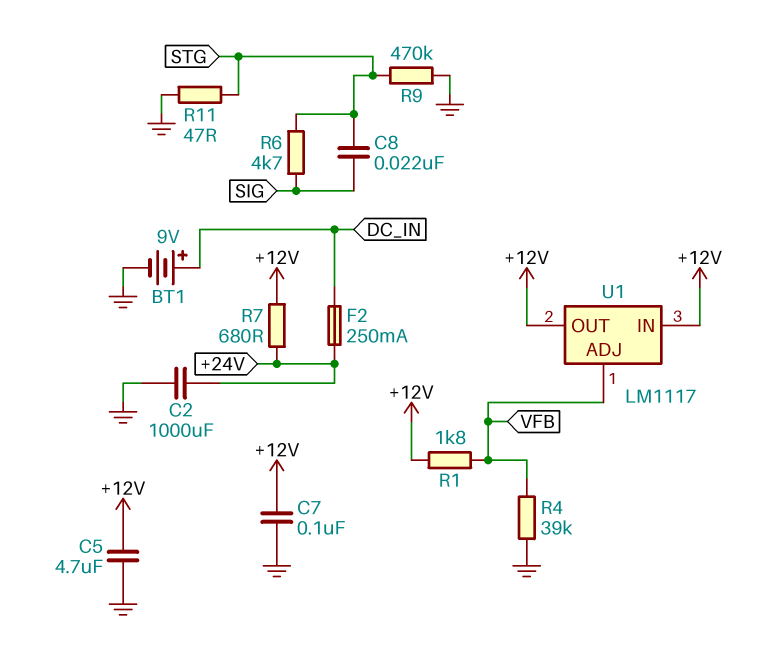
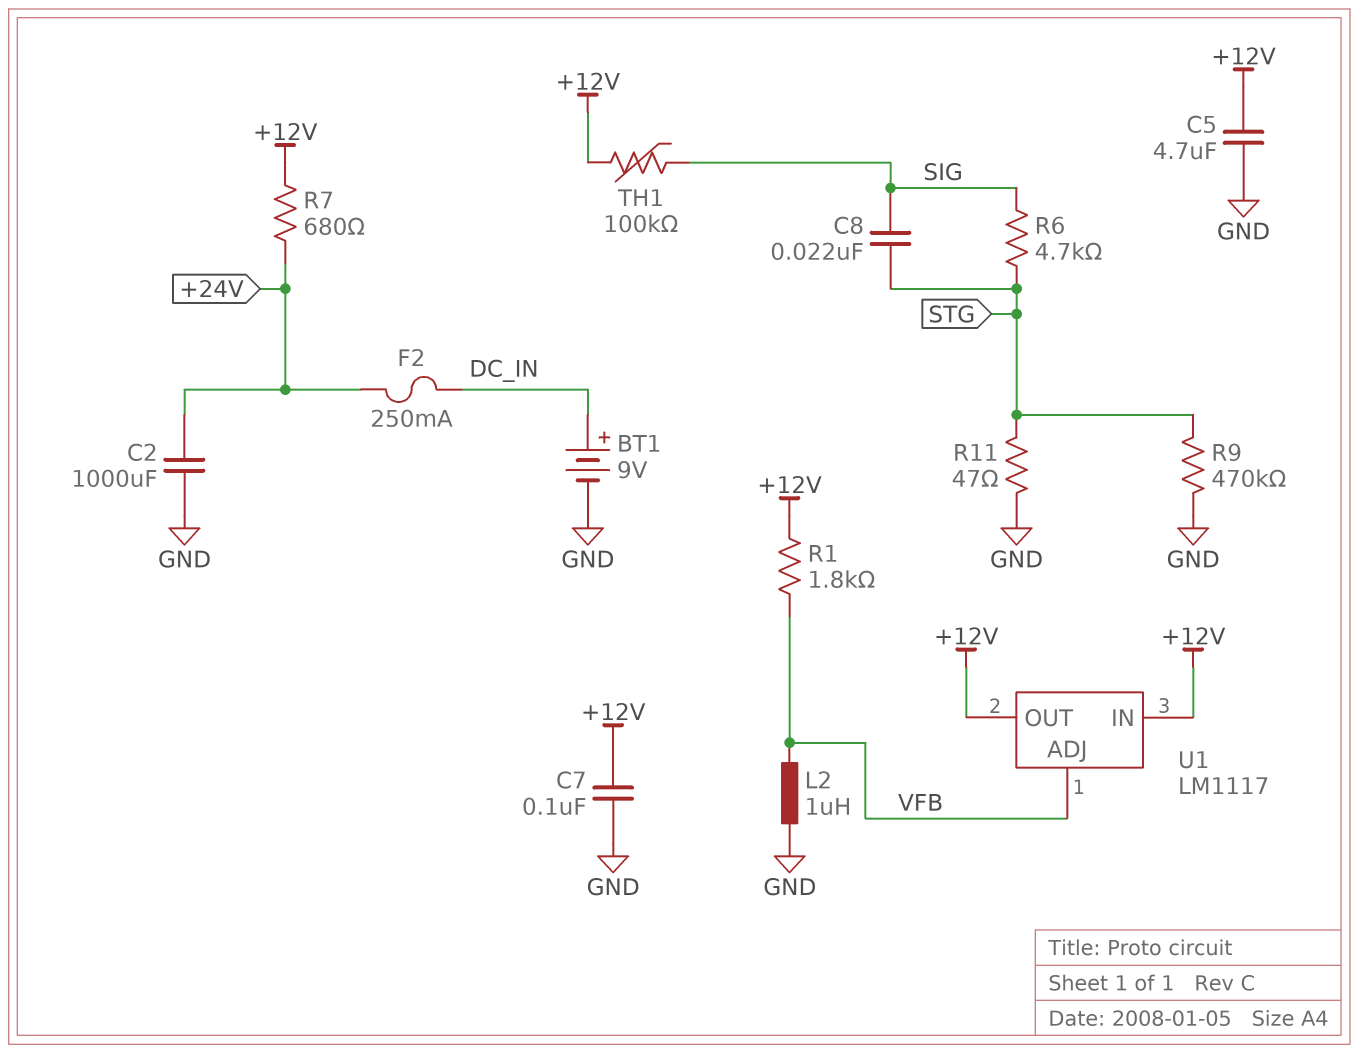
L2: none -> 1uH (GND, VFB)
R4: 39k (GND, VFB) -> none
TH1: none -> 100k (+12V, SIG)

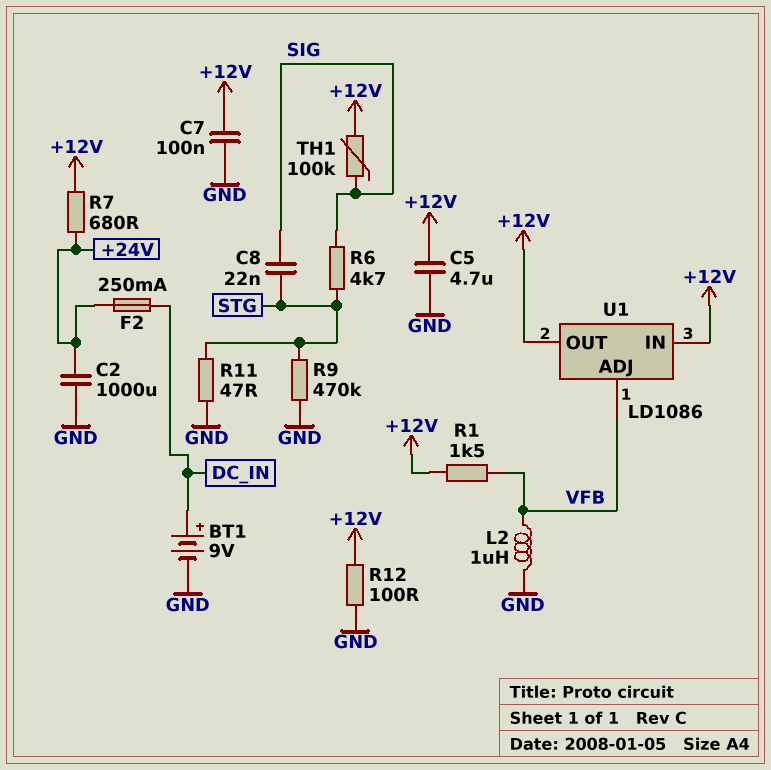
R1: 1.8k (+12V, VFB) -> 1.5k (+12V, VFB)
R12: none -> 100 (+12V, GND)
U1: LM1117 -> LD1086

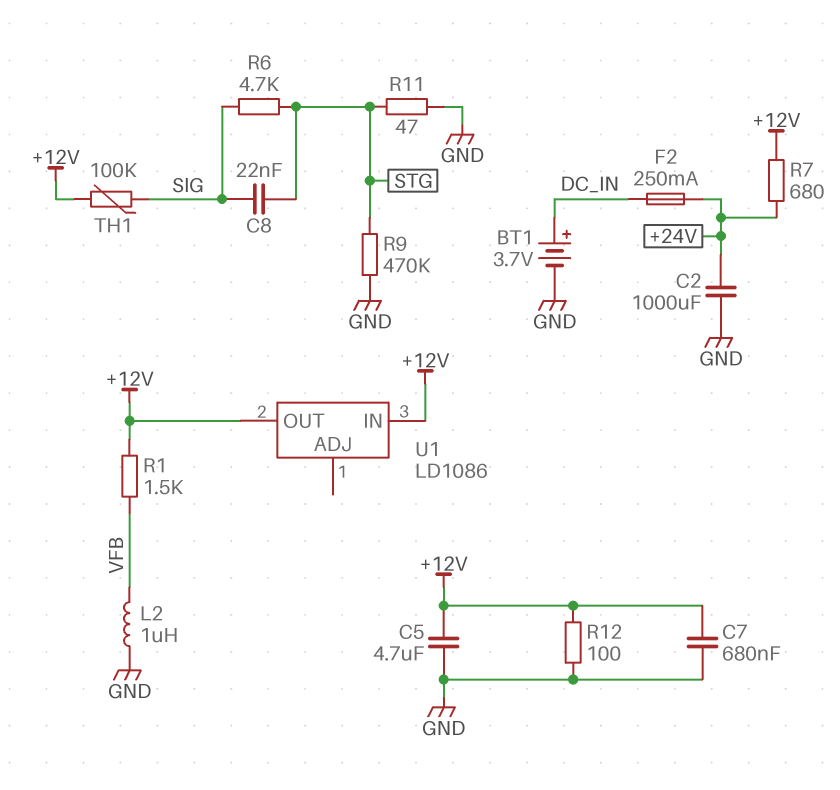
BT1: 9V (plus DC_IN, minus GND) -> 3.7V (plus DC_IN, minus GND)
C7: 100nF (+12V, GND) -> 680nF (+12V, GND)
U1 pin ADJ: VFB -> none

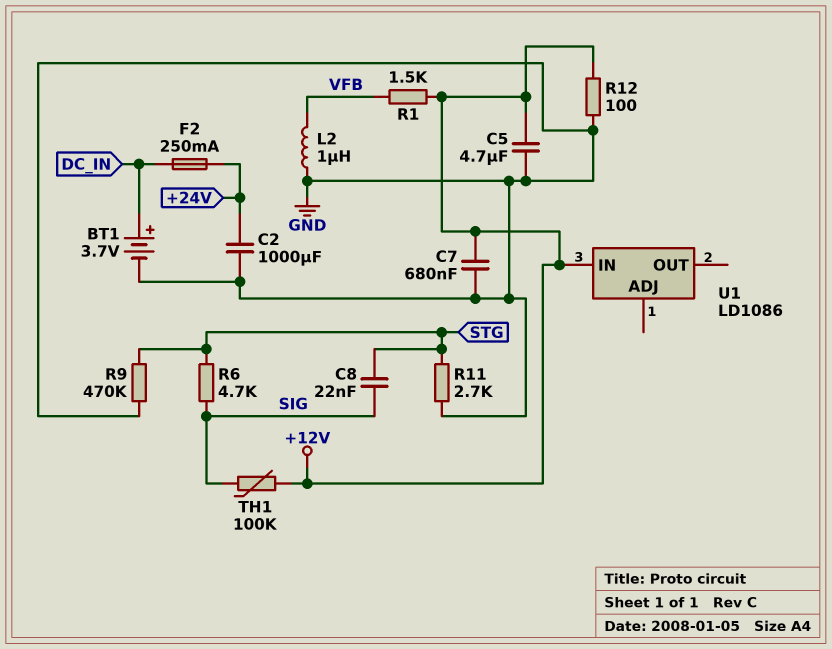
R7: 680 (+12V, +24V) -> none
R11: 47 (GND, STG) -> 2.7k (GND, STG)
U1 pin OUT: +12V -> none

